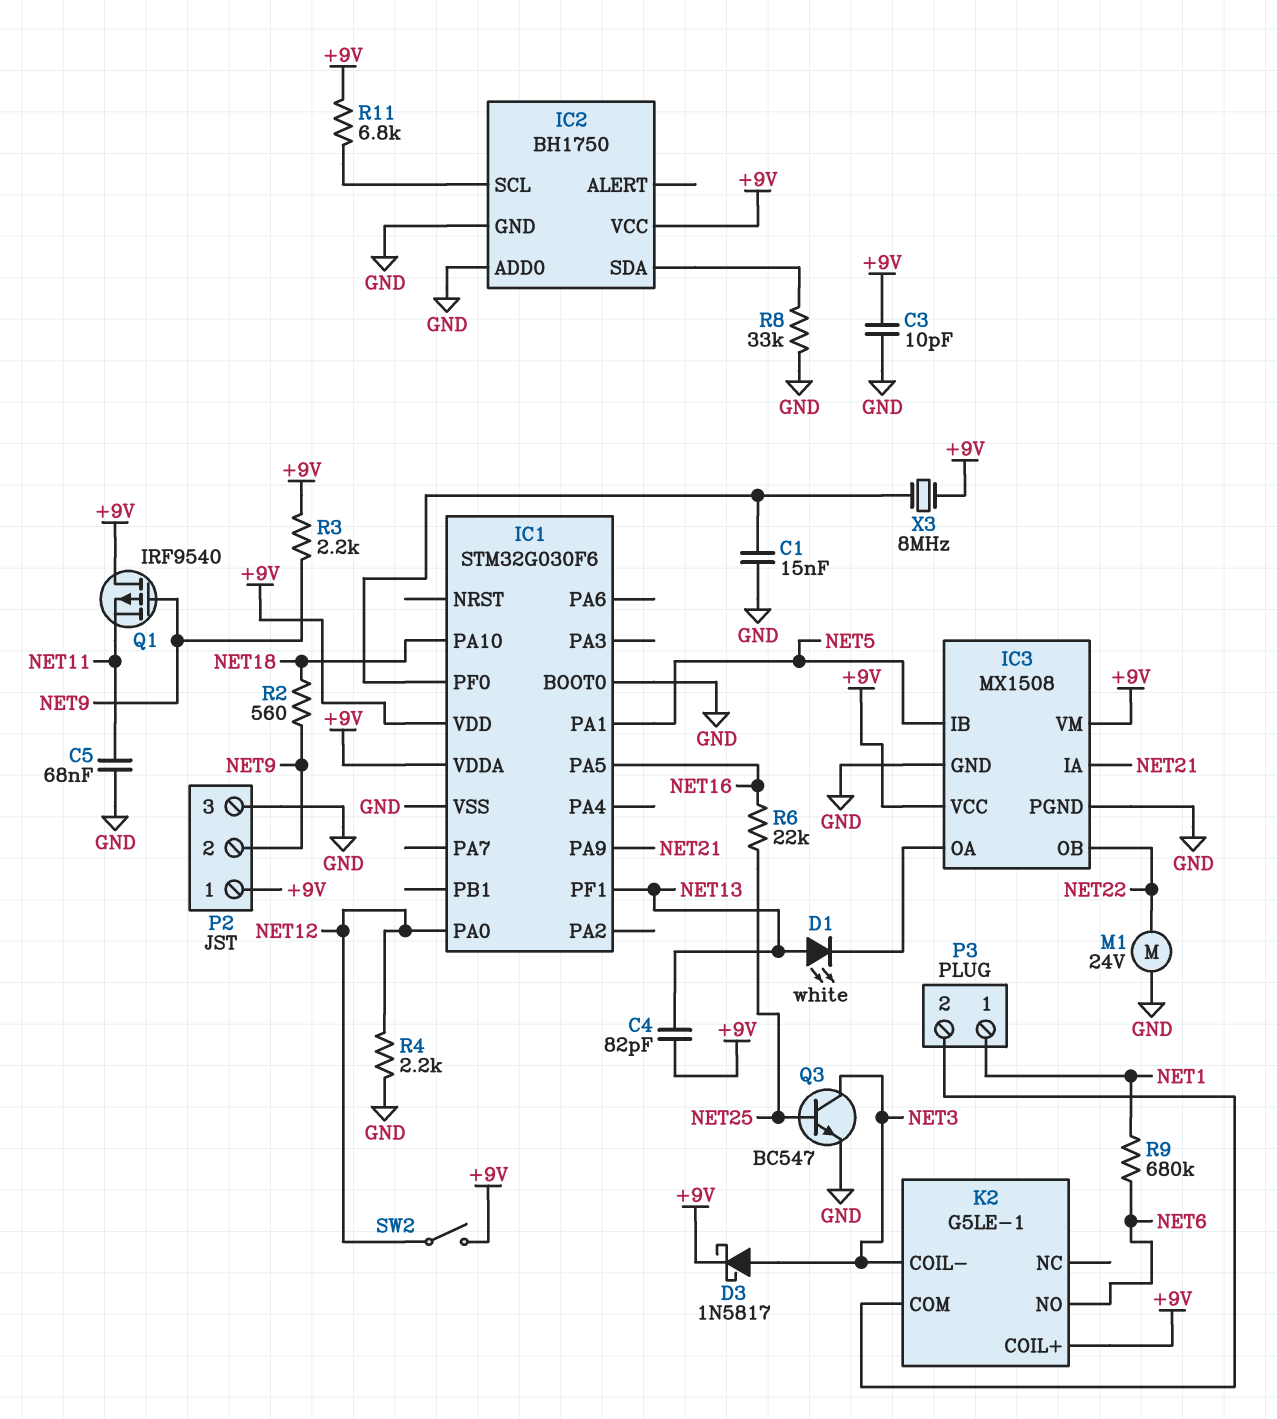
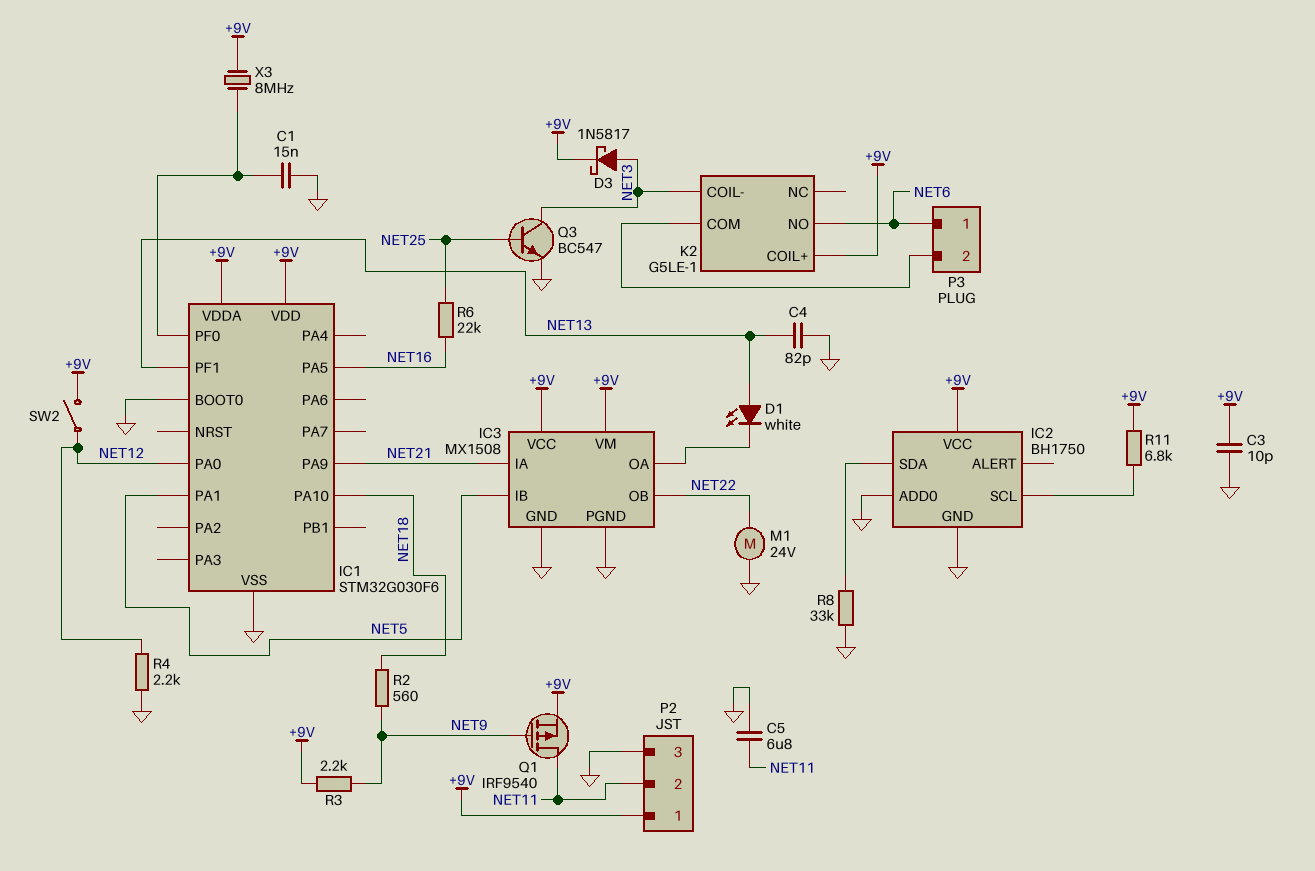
C4: 82pF (+9V, NET13) -> 82pF (GND, NET13)
C5: 68nF (GND, NET11) -> 6.8uF (GND, NET11)
P2 pin 2: NET9 -> NET11
P3 pin 1: NET1 -> NET6
Q1: PMOS IRF9540 (G NET9, D +9V, S NET11) -> PMOS IRF9540 (G NET9, D NET11, S +9V)
R9: 680k (NET1, NET6) -> none

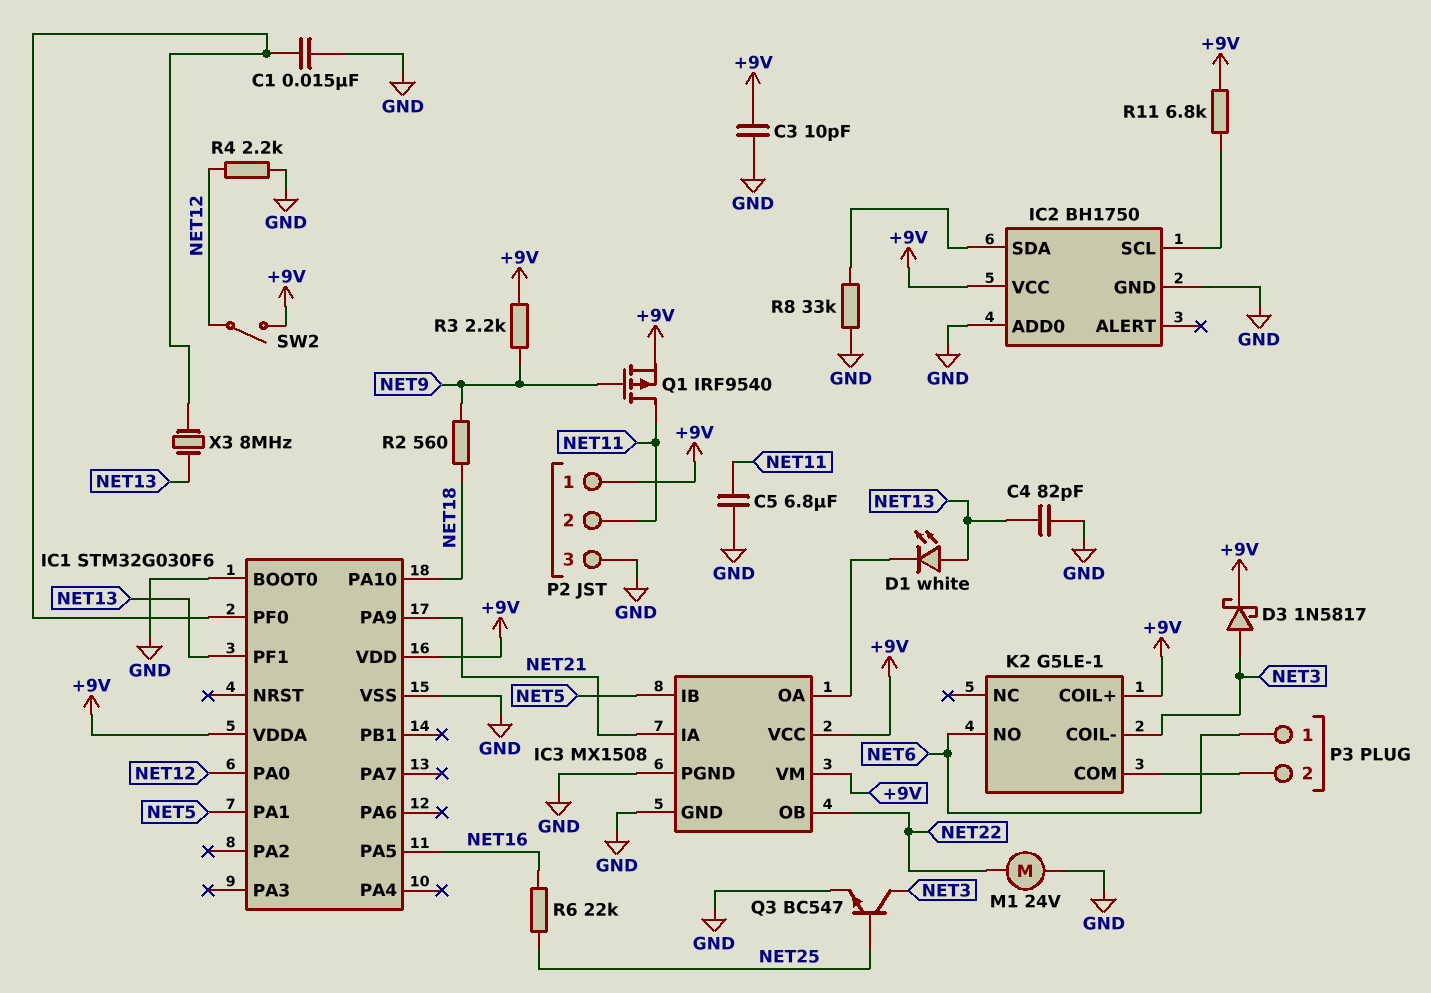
X3: 8MHz (+9V, IC1/PF0) -> 8MHz (IC1/PF0, NET13)

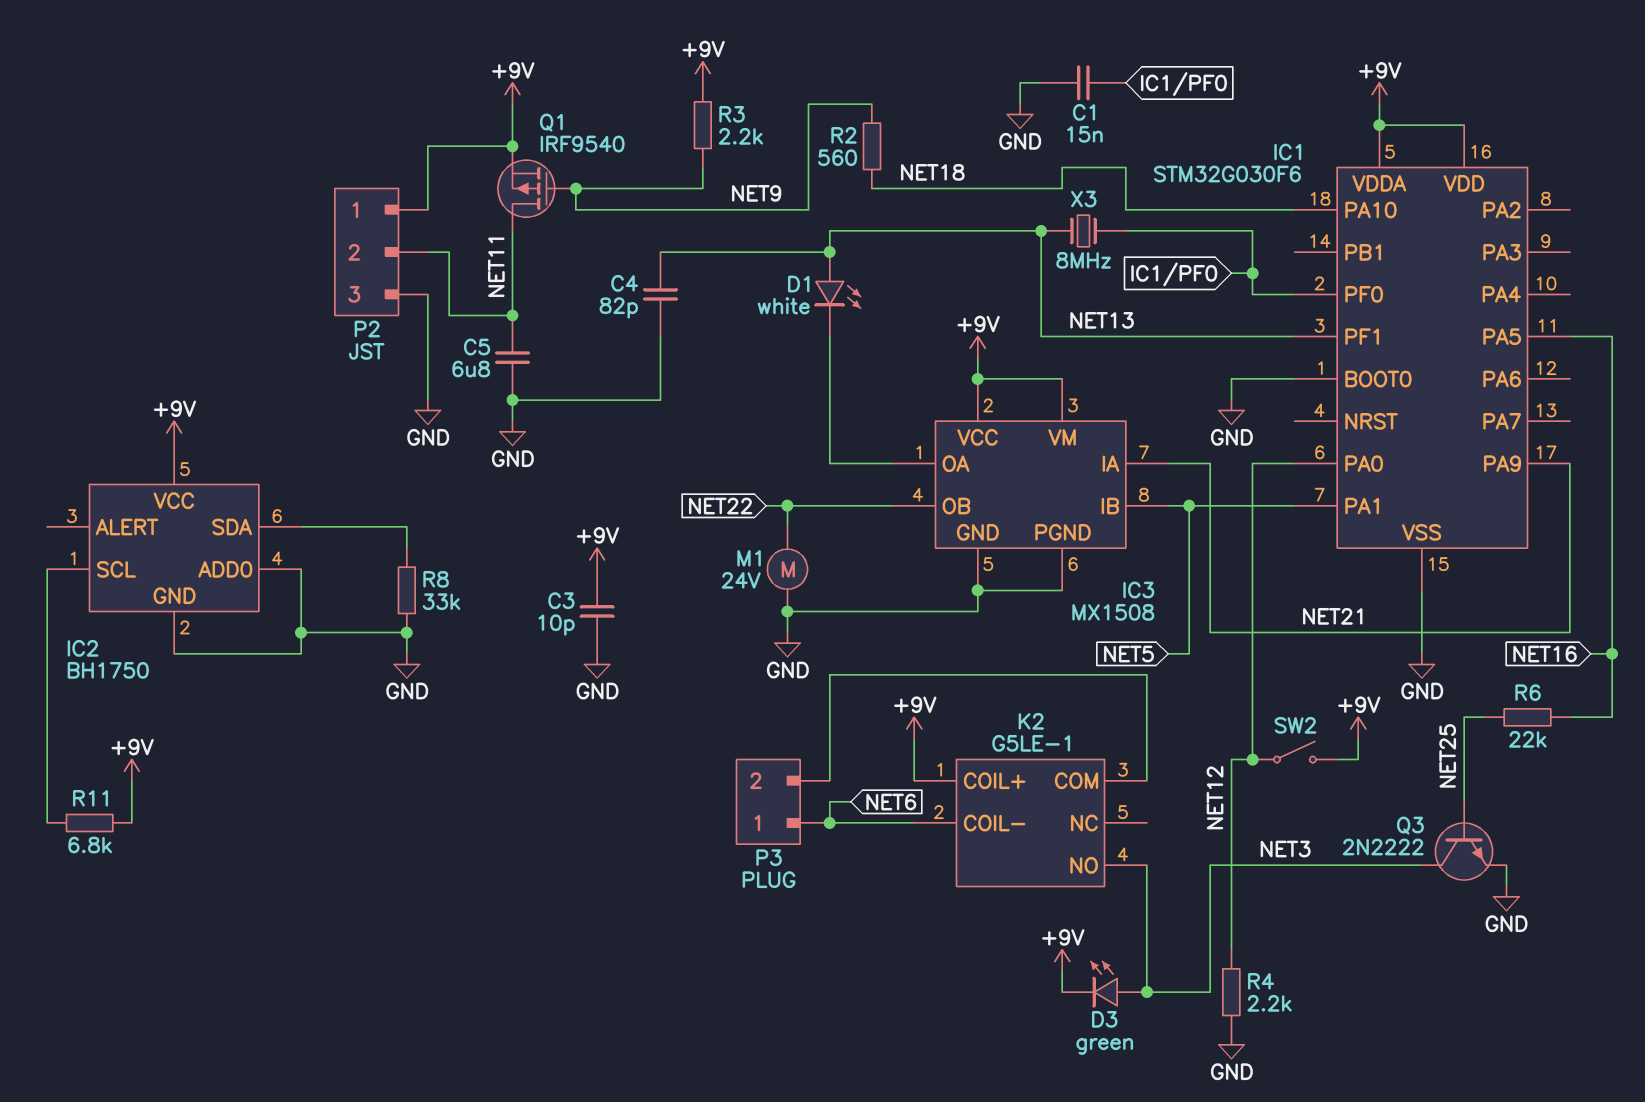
D3: schottky 1N5817 (A NET3, K +9V) -> LED green (A NET3, K +9V)
K2 pin COIL-: NET3 -> NET6
K2 pin NO: NET6 -> NET3
Q3: NPN BC547 (B NET25, C NET3, E GND) -> NPN 2N2222 (B NET25, C NET3, E GND)

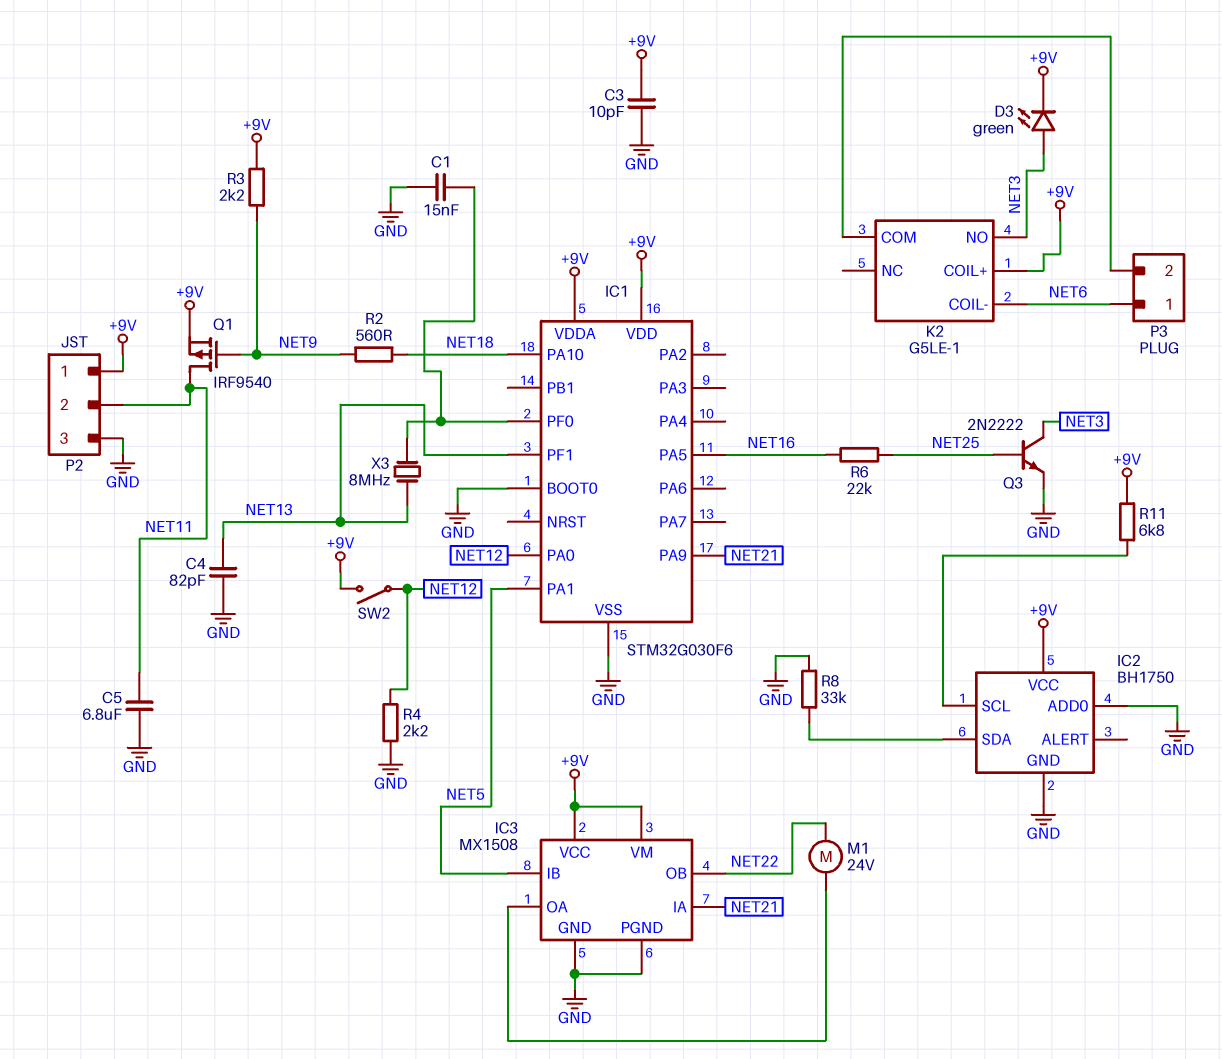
D1: LED white (A NET13, K IC3/OA) -> none
M1: motor 24V (GND, NET22) -> motor 24V (IC3/OA, NET22)

